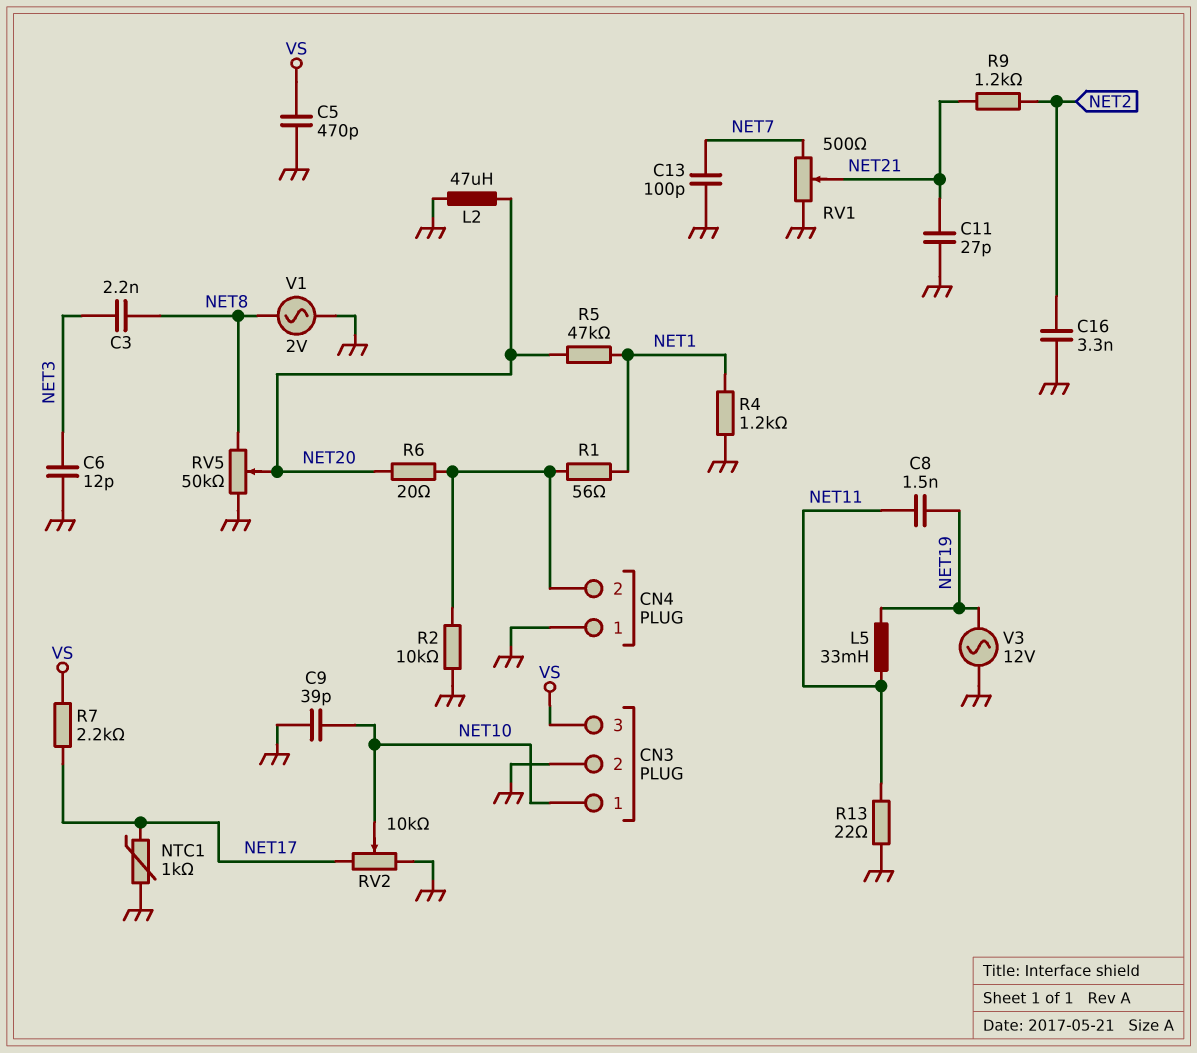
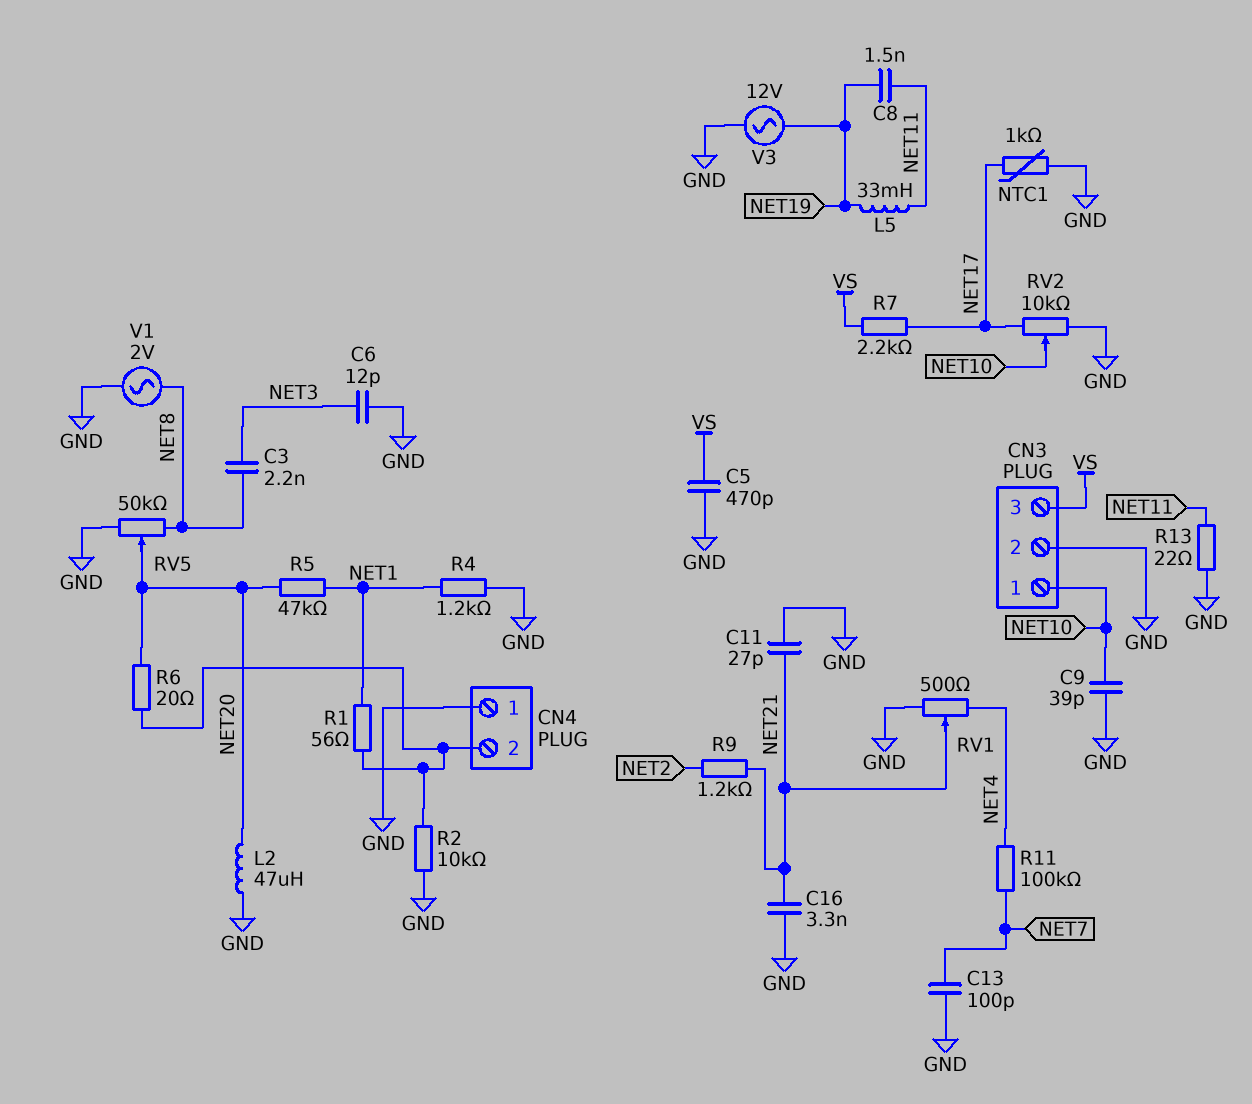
C16: 3.3nF (GND, NET2) -> 3.3nF (GND, NET21)
R11: none -> 100k (NET4, NET7)
RV1: 500 (GND, NET7, wiper NET21) -> 500 (GND, NET4, wiper NET21)

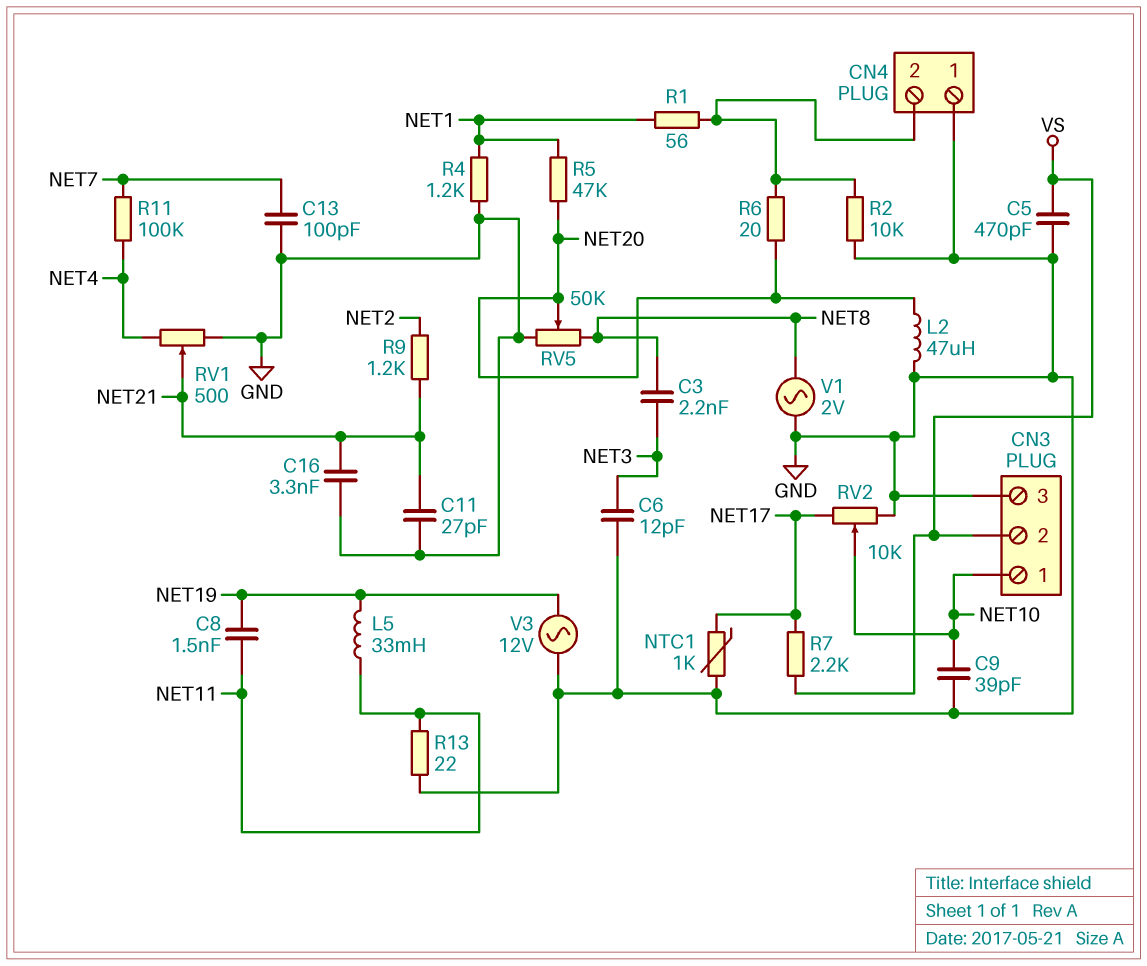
CN3 pin 2: GND -> VS
CN3 pin 3: VS -> GND

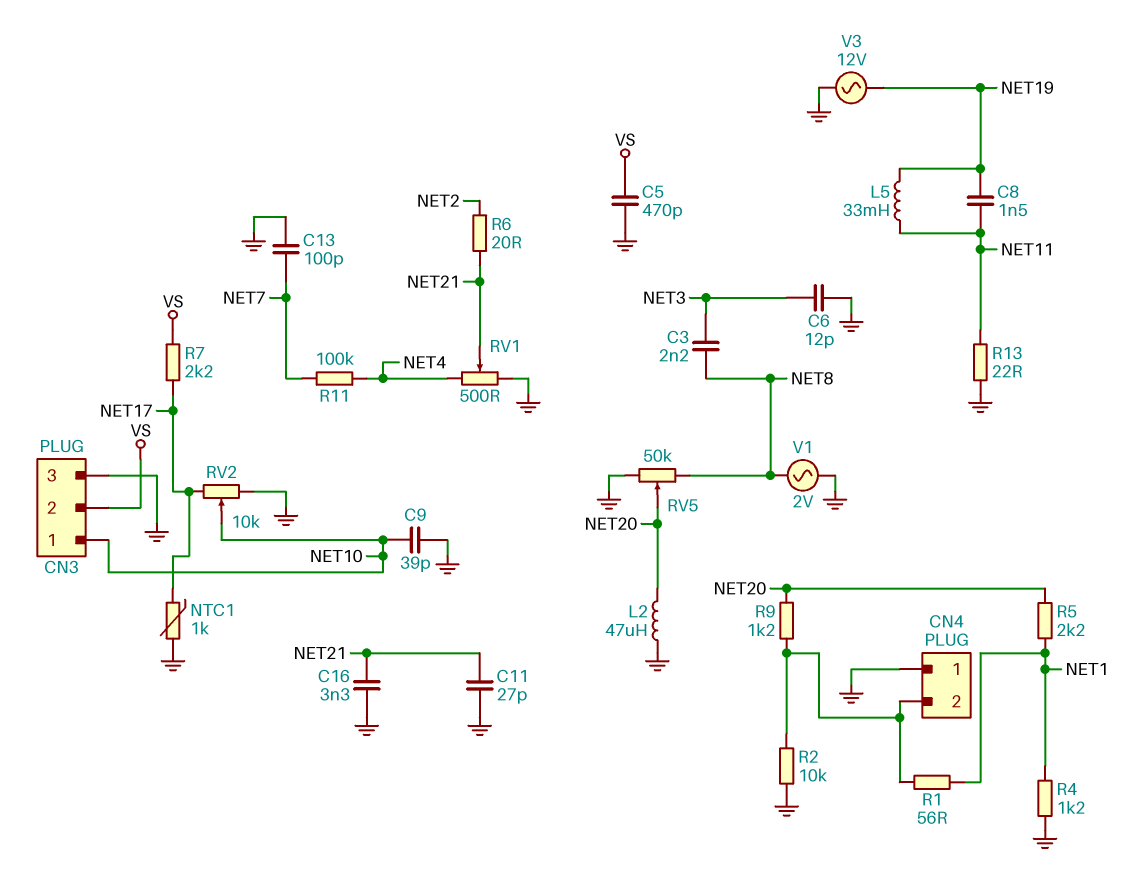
R5: 47k (NET1, NET20) -> 2.2k (NET1, NET20)
R6: 20 (CN4/2, NET20) -> 20 (NET2, NET21)
R9: 1.2k (NET2, NET21) -> 1.2k (CN4/2, NET20)

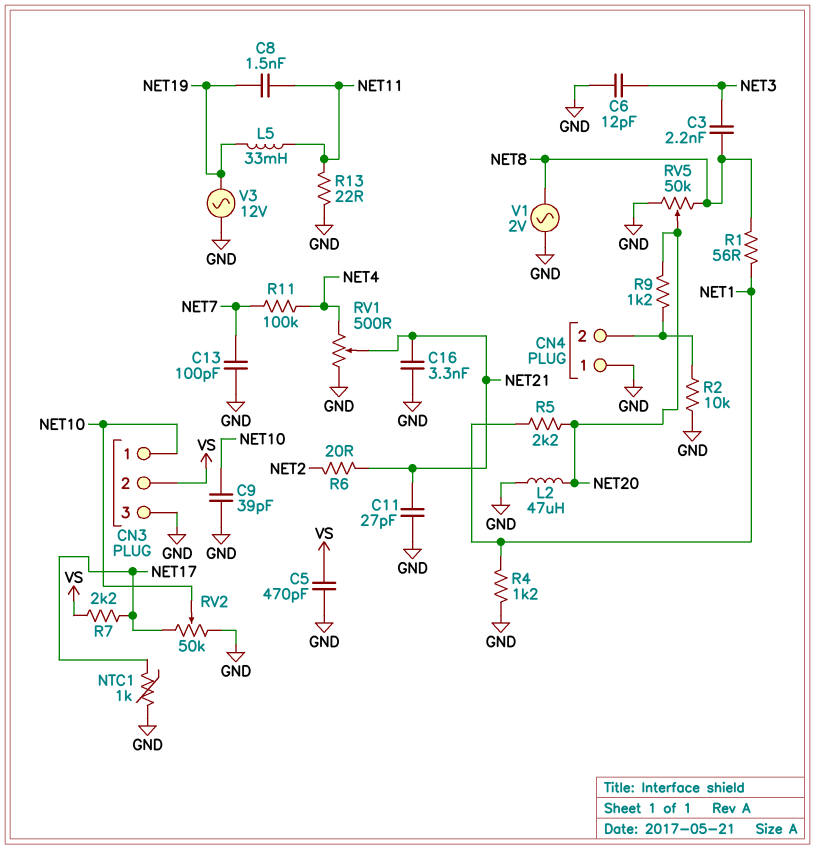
R1: 56 (CN4/2, NET1) -> 56 (NET1, NET8)
RV2: 10k (GND, NET17, wiper NET10) -> 50k (GND, NET17, wiper NET10)

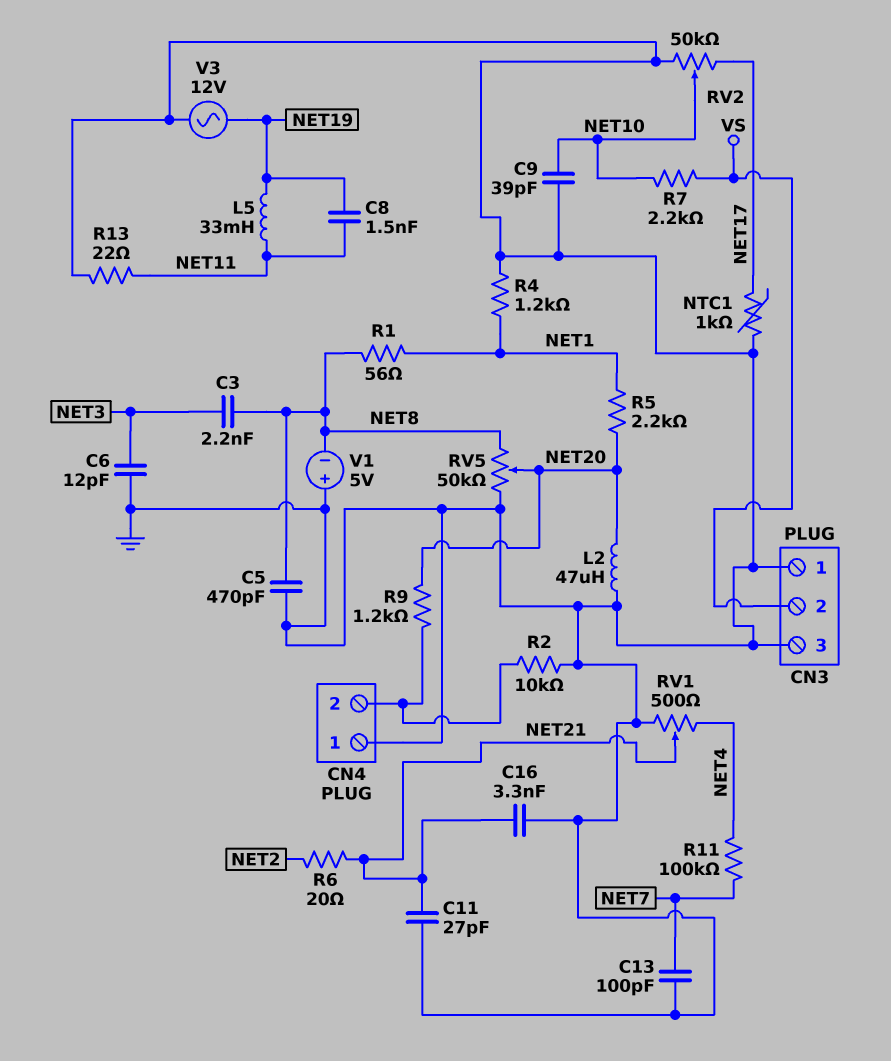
C5: 470pF (GND, VS) -> 470pF (GND, NET8)
CN3 pin 1: NET10 -> GND
R7: 2.2k (NET17, VS) -> 2.2k (NET10, VS)
V1: AC 2V (GND, NET8) -> 5V (plus GND, minus NET8)

